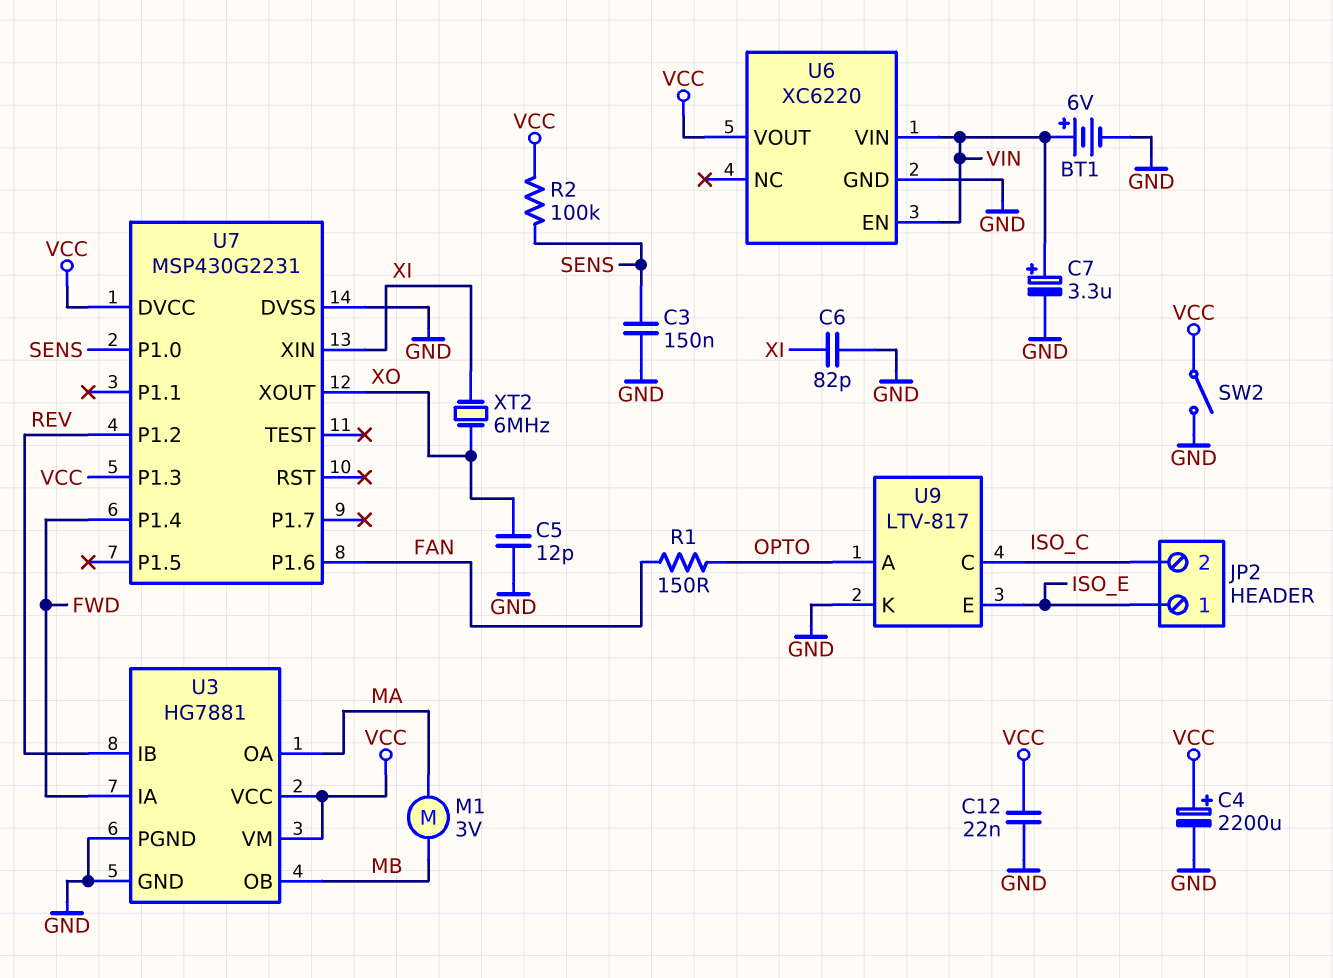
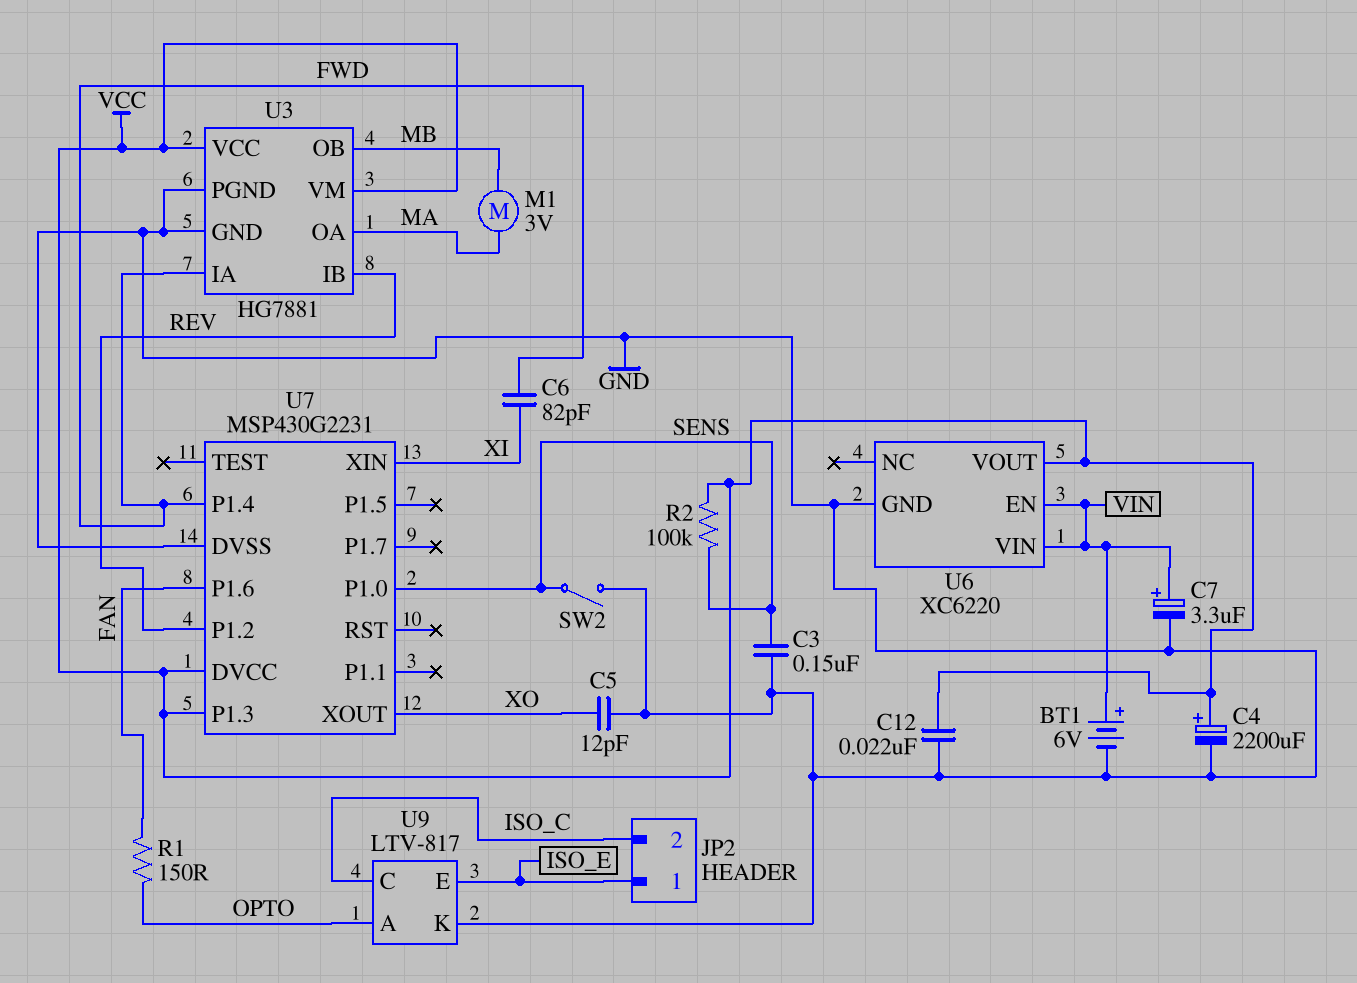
C6: 82pF (GND, XI) -> 82pF (FWD, XI)
SW2: switch (GND, VCC) -> switch (GND, SENS)
XT2: 6MHz (XI, XO) -> none

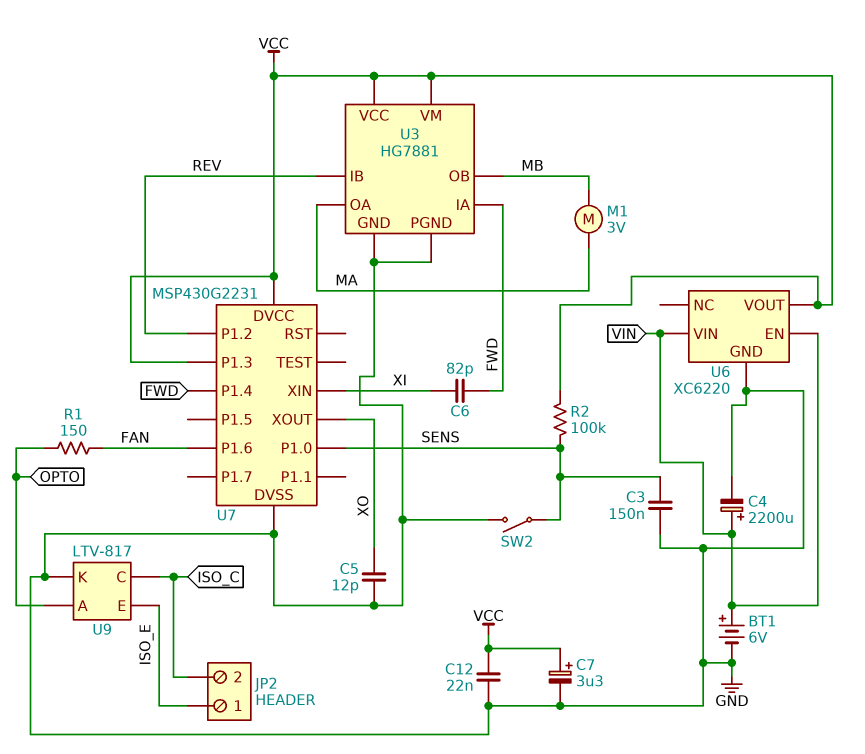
C4: 2200uF (plus VCC, minus GND) -> 2200uF (plus VIN, minus GND)
C7: 3.3uF (plus VIN, minus GND) -> 3.3uF (plus VCC, minus GND)

